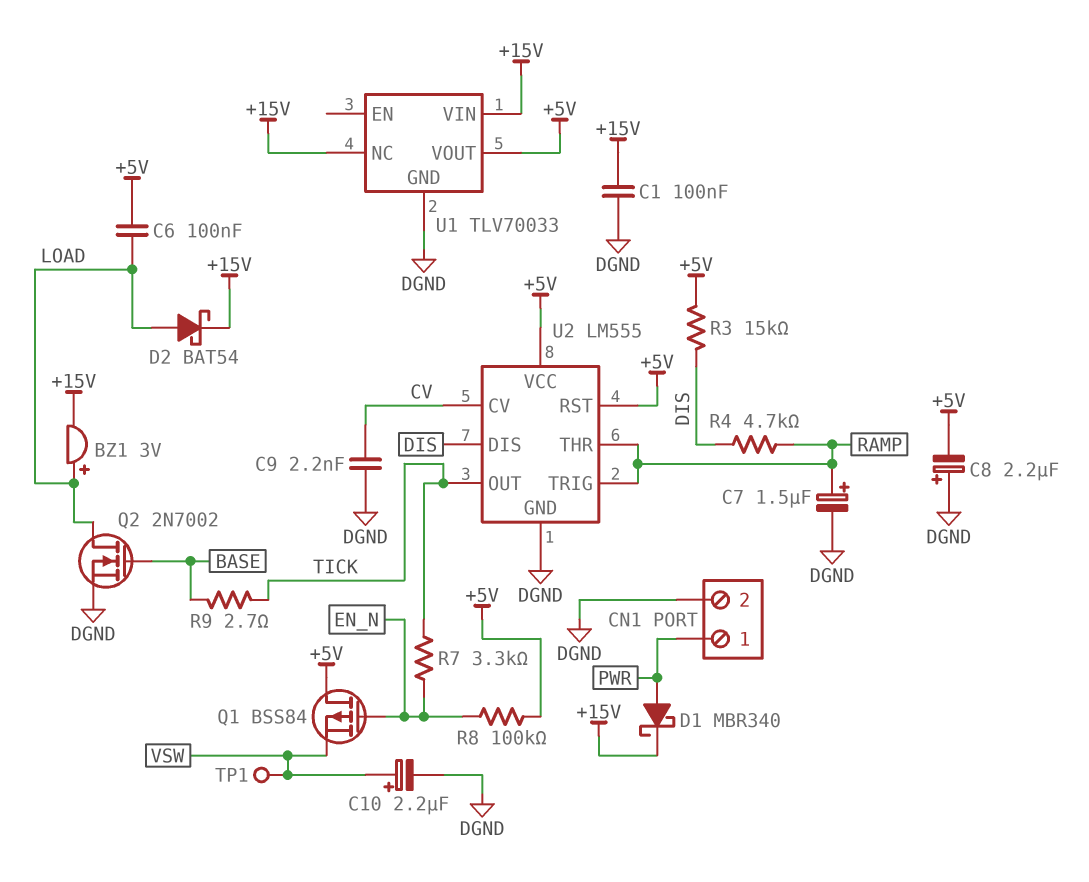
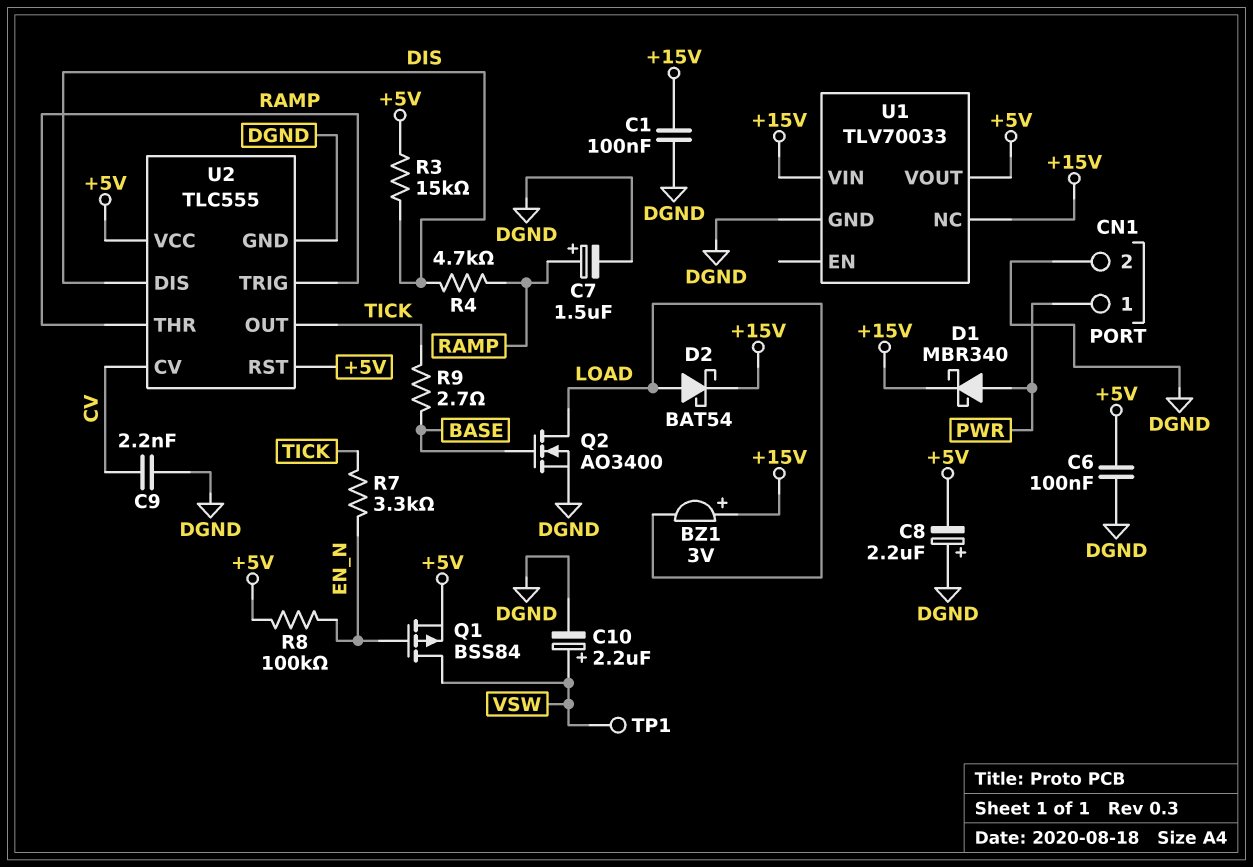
BZ1: buzzer 3V (plus LOAD, minus +15V) -> buzzer 3V (plus +15V, minus LOAD)
C6: 100nF (+5V, LOAD) -> 100nF (+5V, DGND)
Q1: PMOS BSS84 (G EN_N, D +5V, S VSW) -> PMOS BSS84 (G EN_N, D VSW, S +5V)
Q2: NMOS 2N7002 (G BASE, D LOAD, S DGND) -> NMOS AO3400 (G BASE, D LOAD, S DGND)
U2: LM555 -> TLC555

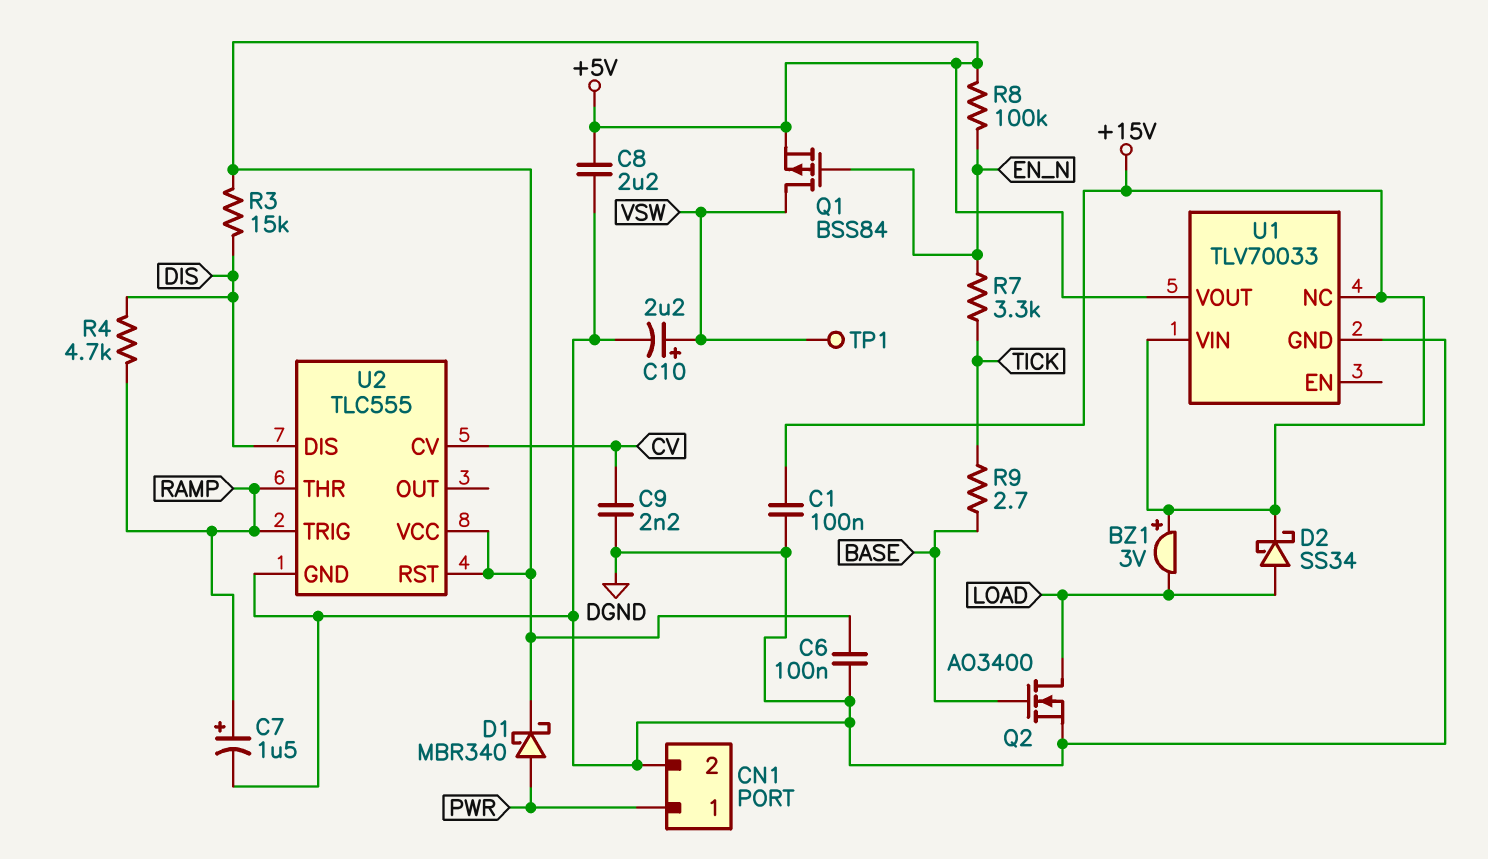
C8: 2.2uF (plus DGND, minus +5V) -> 2.2uF (+5V, DGND)
D1: schottky MBR340 (A PWR, K +15V) -> schottky MBR340 (A PWR, K +5V)
D2: schottky BAT54 (A LOAD, K +15V) -> schottky SS34 (A LOAD, K +15V)
U2 pin OUT: TICK -> none

